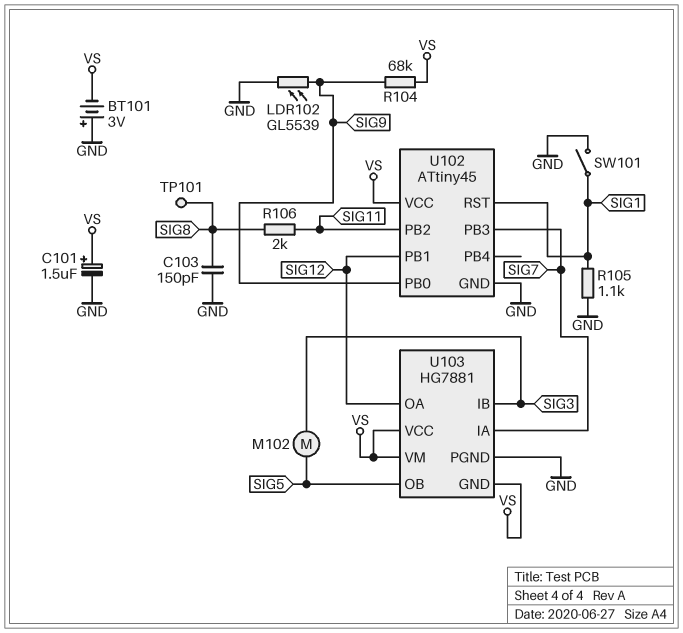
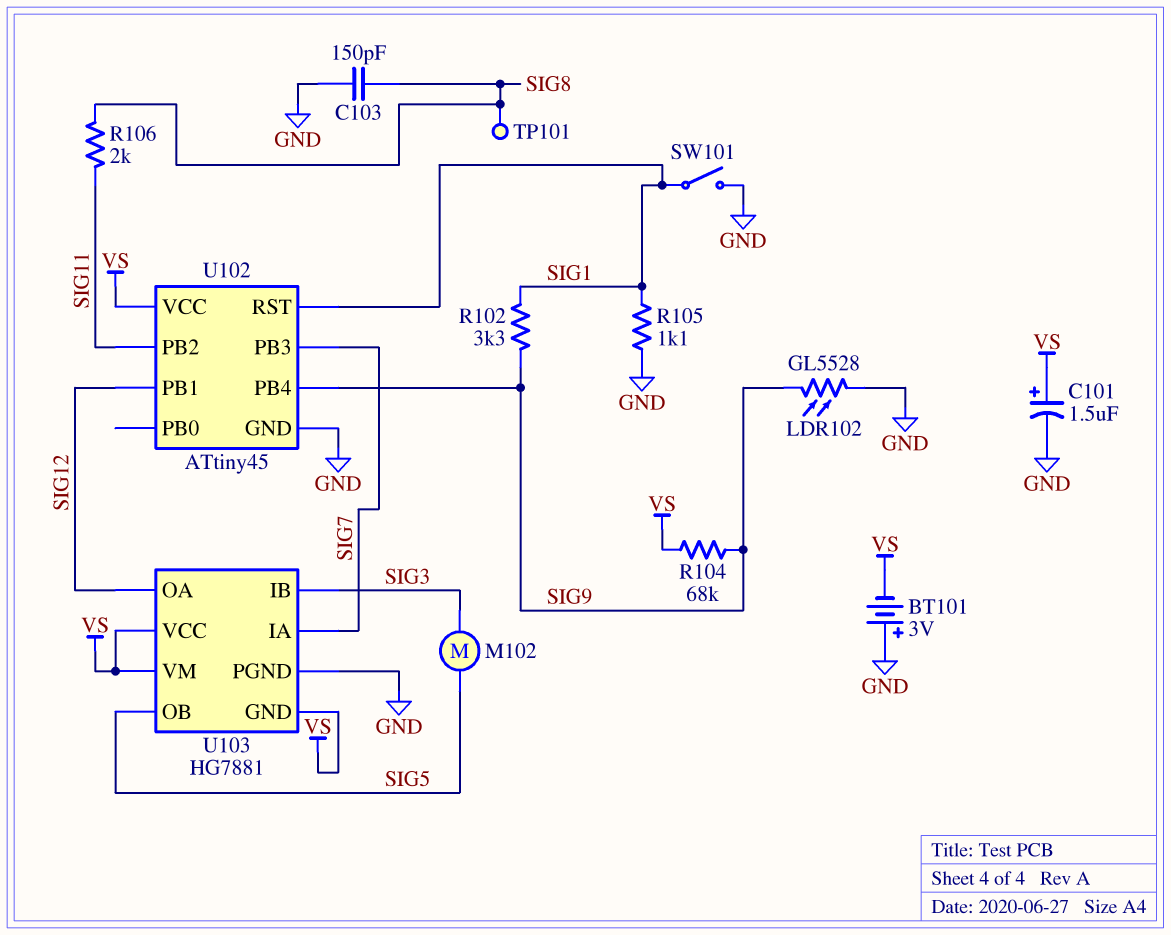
LDR102: GL5539 (GND, SIG9) -> GL5528 (GND, SIG9)
R102: none -> 3.3k (SIG1, SIG9)
U102 pin PB0: SIG9 -> none
U102 pin PB4: none -> SIG9

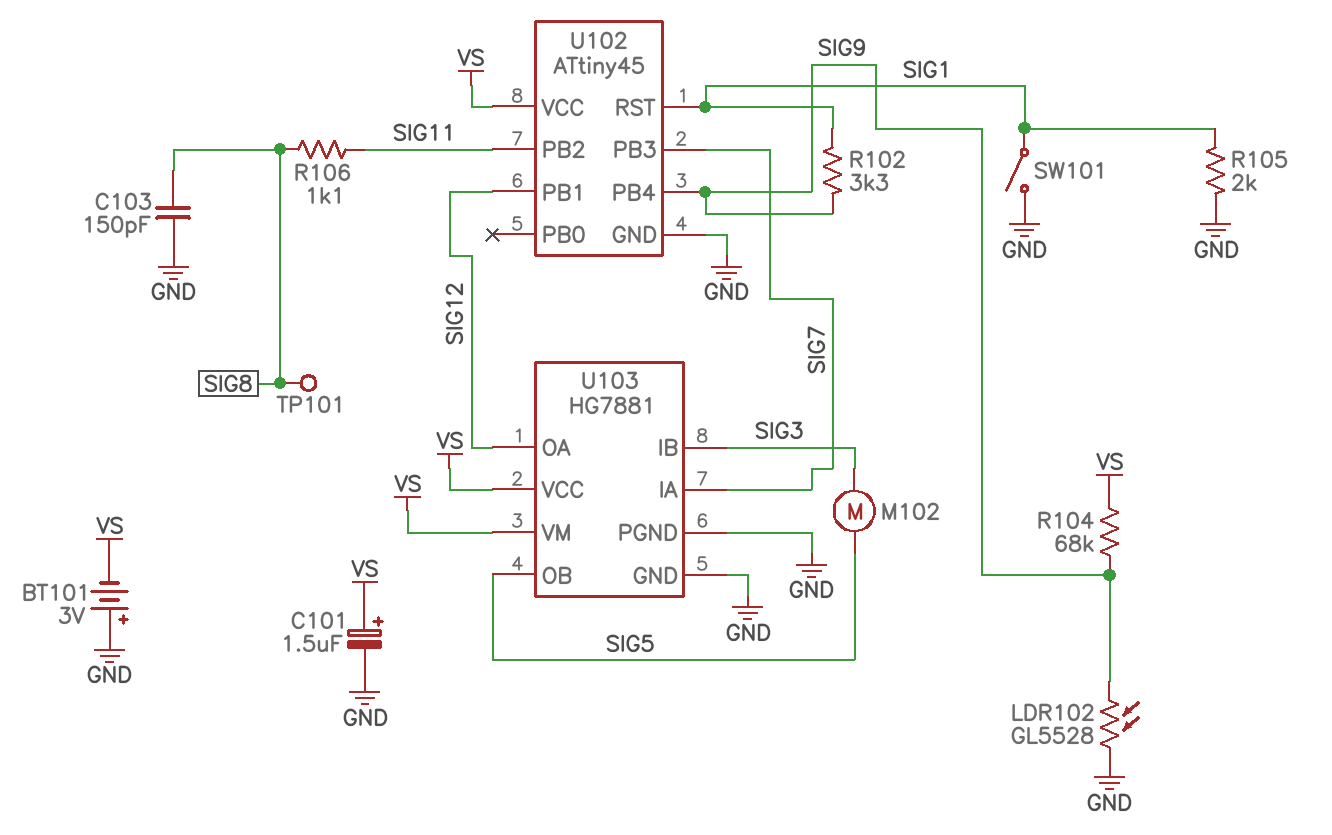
R105: 1.1k (GND, SIG1) -> 2k (GND, SIG1)
R106: 2k (SIG8, SIG11) -> 1.1k (SIG8, SIG11)
U103 pin GND: VS -> GND

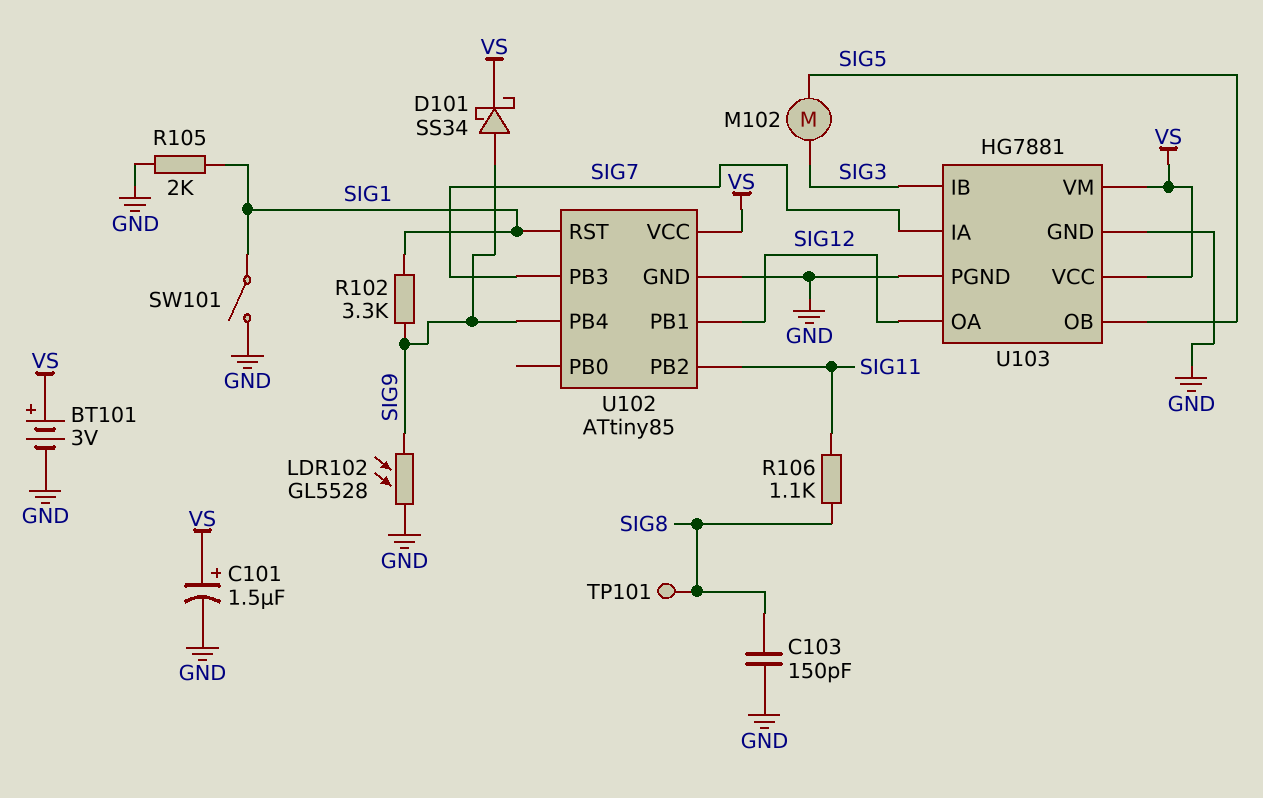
BT101: 3V (plus GND, minus VS) -> 3V (plus VS, minus GND)
D101: none -> schottky SS34 (A SIG9, K VS)
R104: 68k (SIG9, VS) -> none
U102: ATtiny45 -> ATtiny85

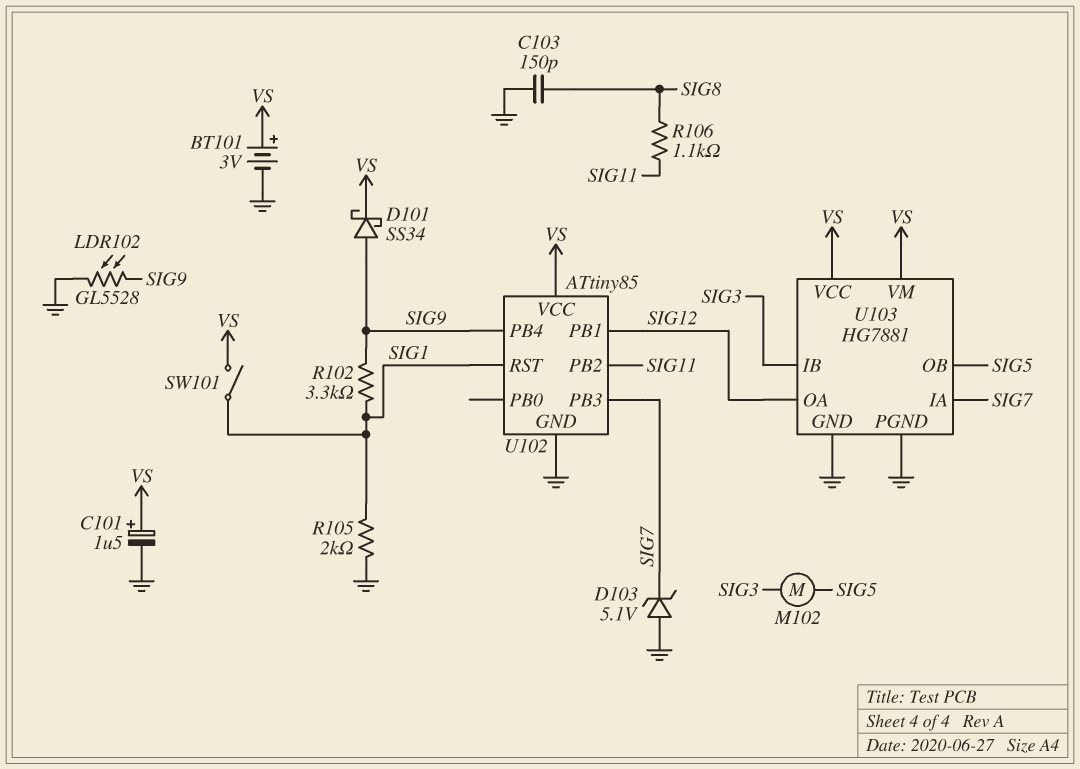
D103: none -> zener 5.1V (A GND, K SIG7)
SW101: switch (GND, SIG1) -> switch (SIG1, VS)
TP101: test point (SIG8) -> none

